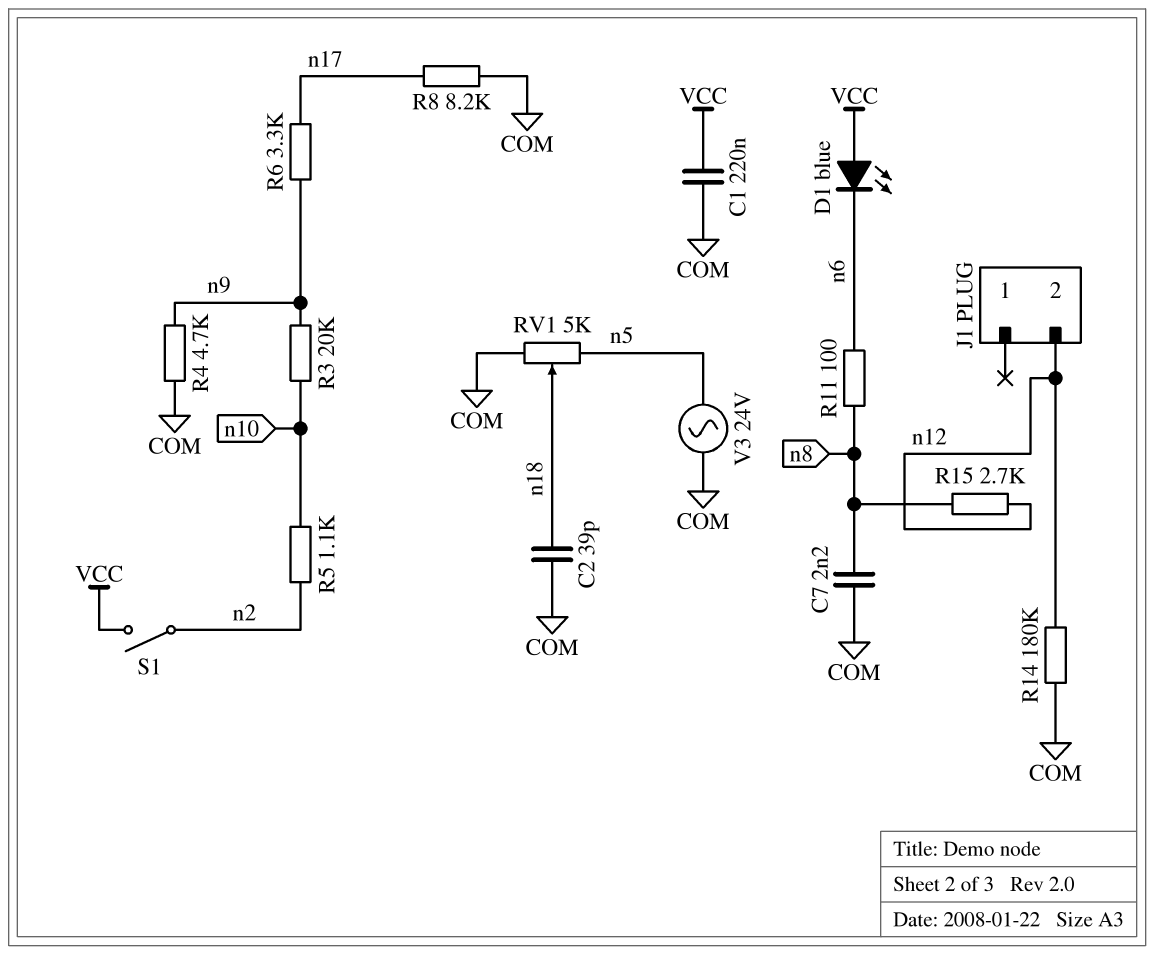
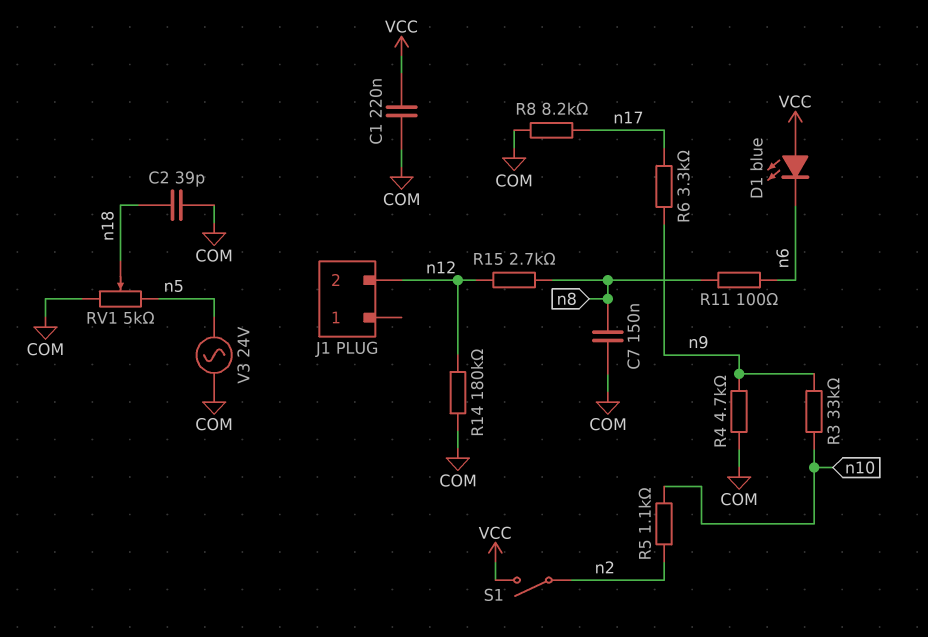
C7: 2.2nF (COM, n8) -> 150nF (COM, n8)
R3: 20k (n9, n10) -> 33k (n9, n10)

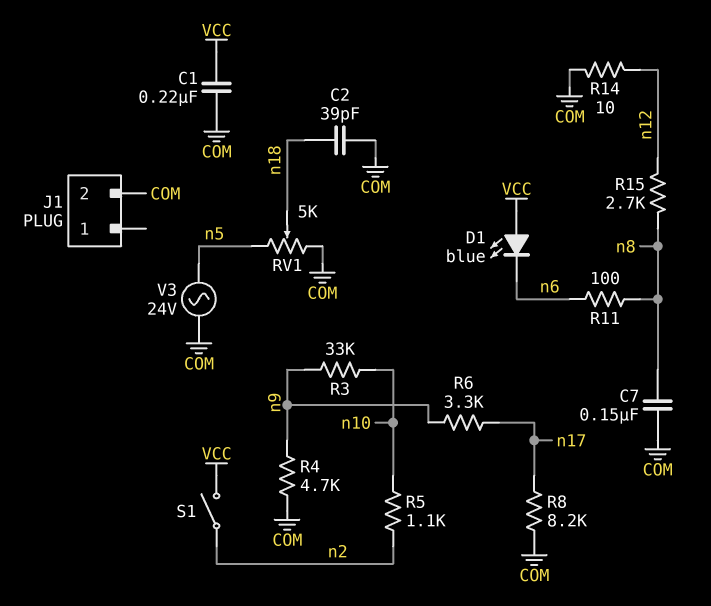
J1 pin 2: n12 -> COM
R14: 180k (COM, n12) -> 10 (COM, n12)

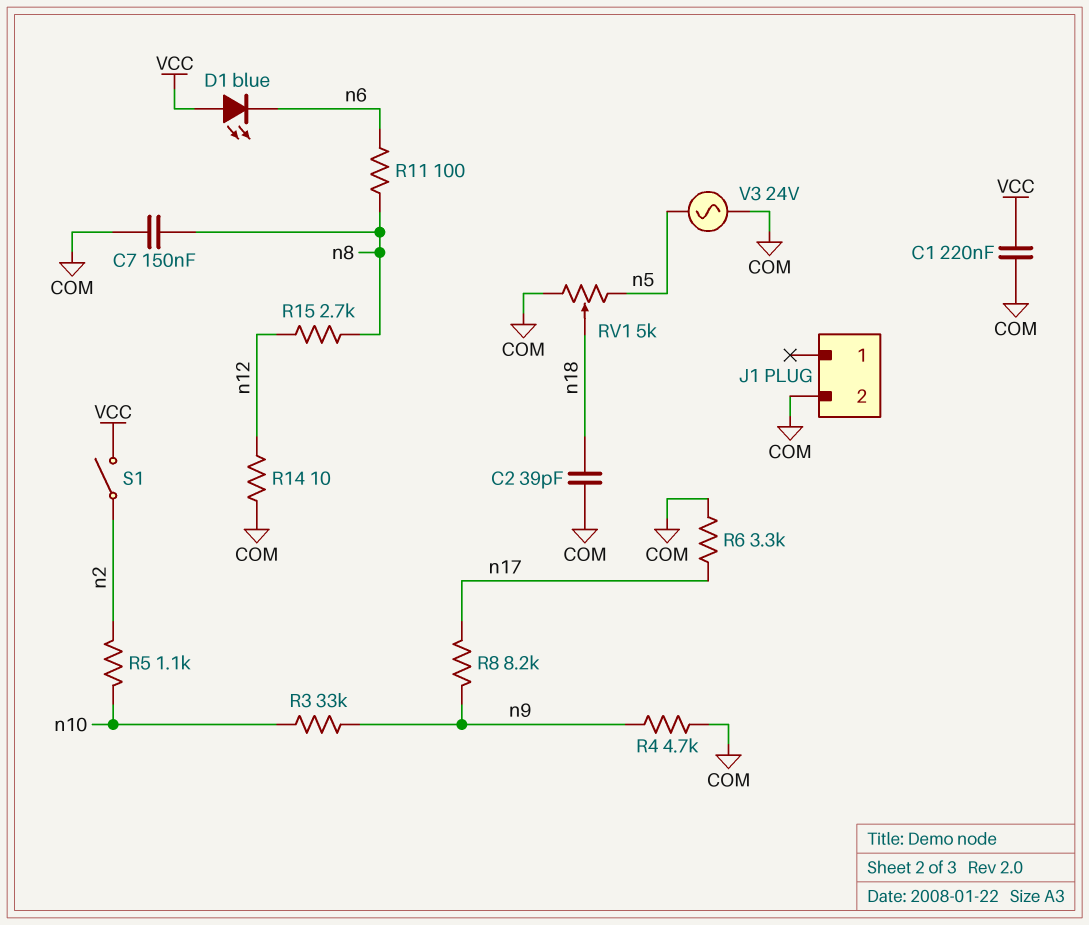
R6: 3.3k (n9, n17) -> 3.3k (COM, n17)
R8: 8.2k (COM, n17) -> 8.2k (n9, n17)

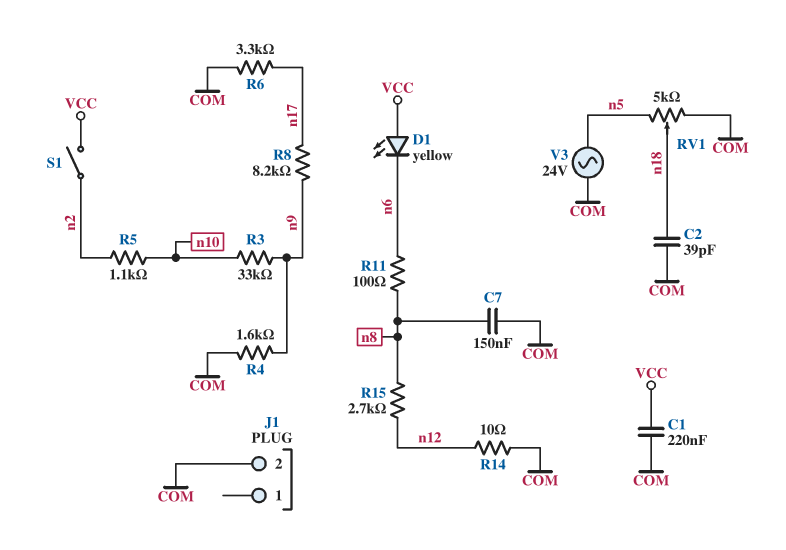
D1: LED blue (A VCC, K n6) -> LED yellow (A VCC, K n6)
R4: 4.7k (COM, n9) -> 1.6k (COM, n9)

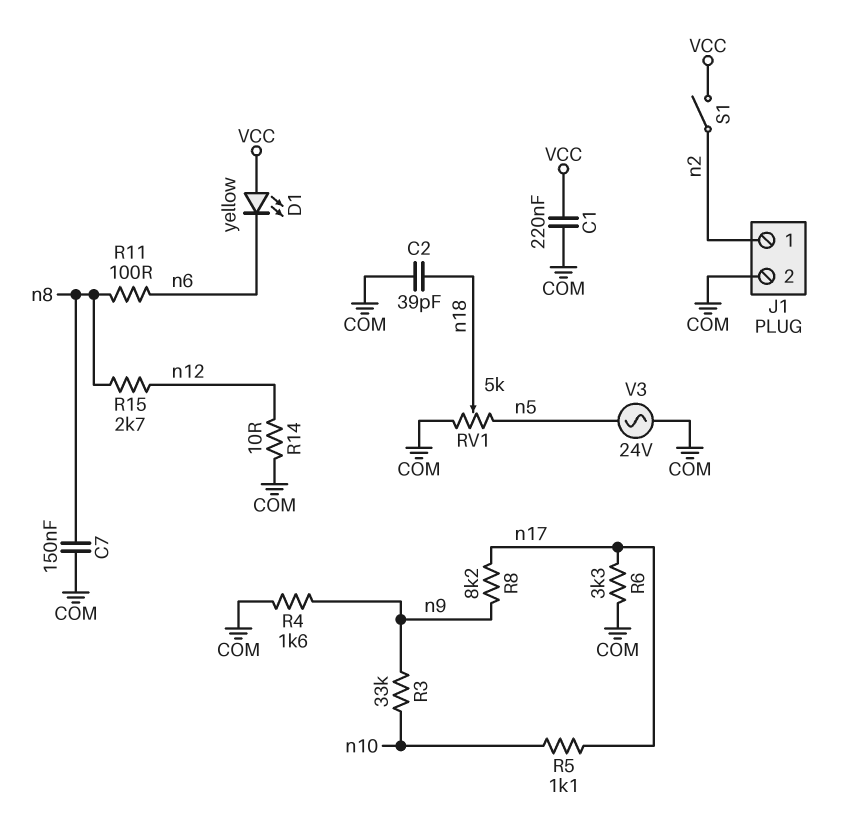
J1 pin 1: none -> n2
R5: 1.1k (n2, n10) -> 1.1k (n10, n17)

